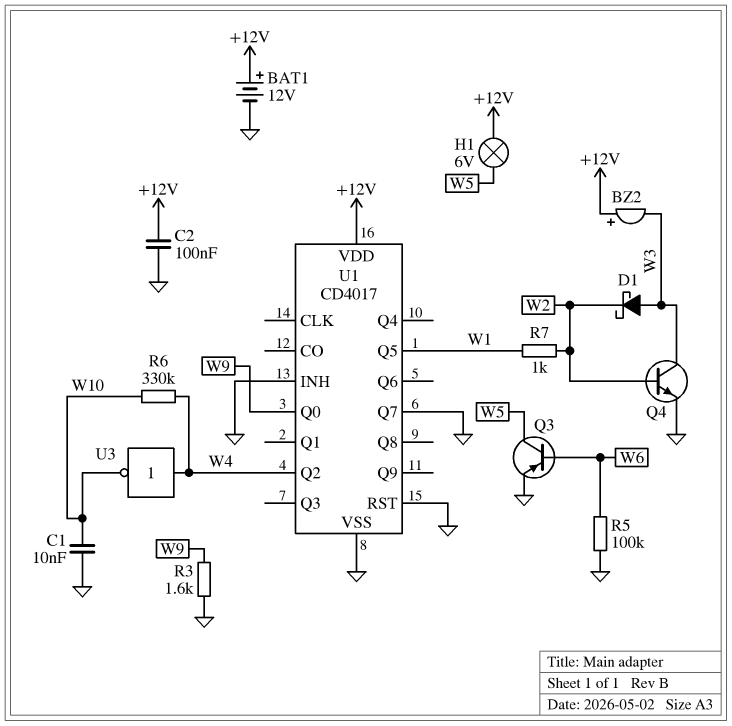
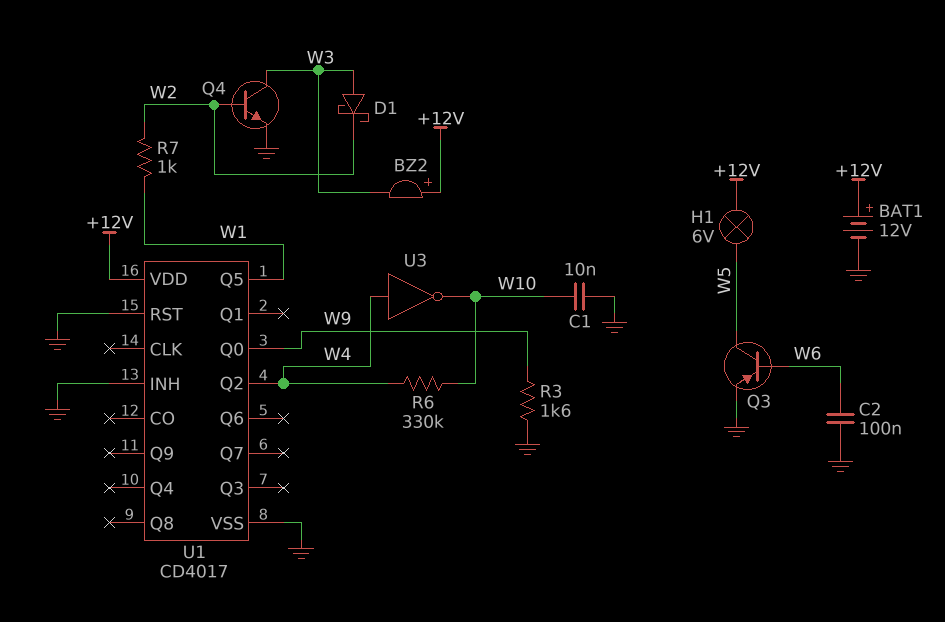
C2: 100nF (+12V, GND) -> 100nF (GND, W6)
R5: 100k (GND, W6) -> none
U1 pin Q7: GND -> none

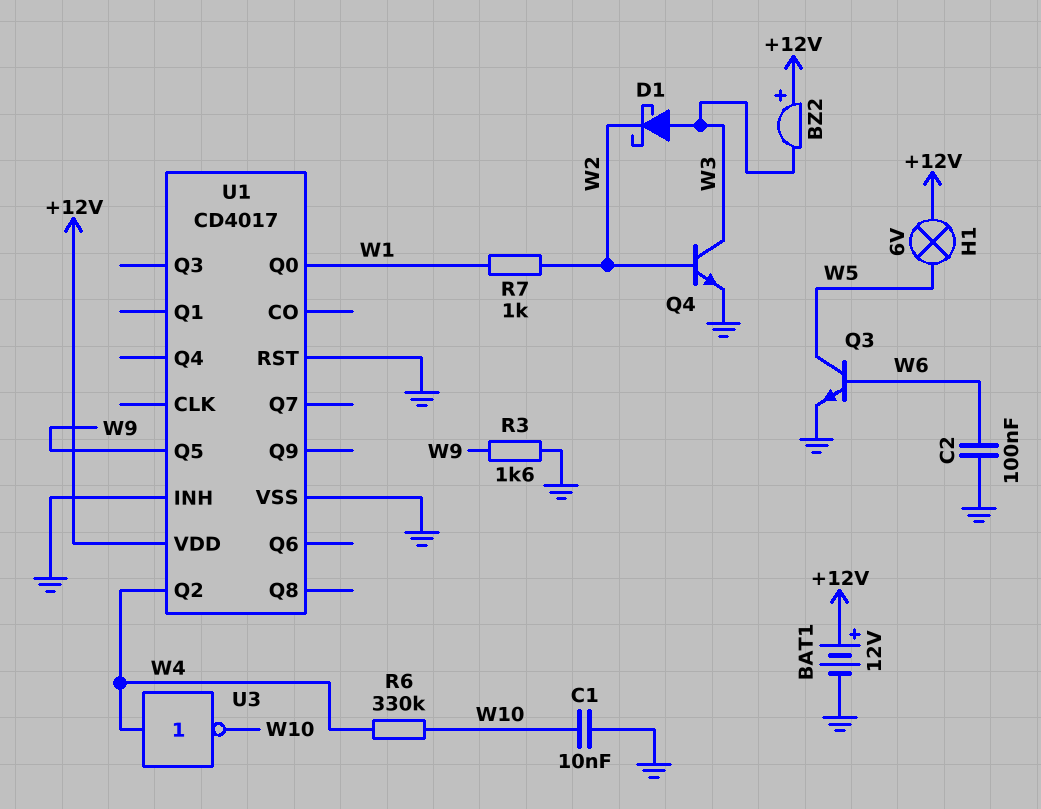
Q3: PNP (B W6, C W5, E GND) -> NPN (B W6, C W5, E GND)
U1 pin Q0: W9 -> W1
U1 pin Q5: W1 -> W9

